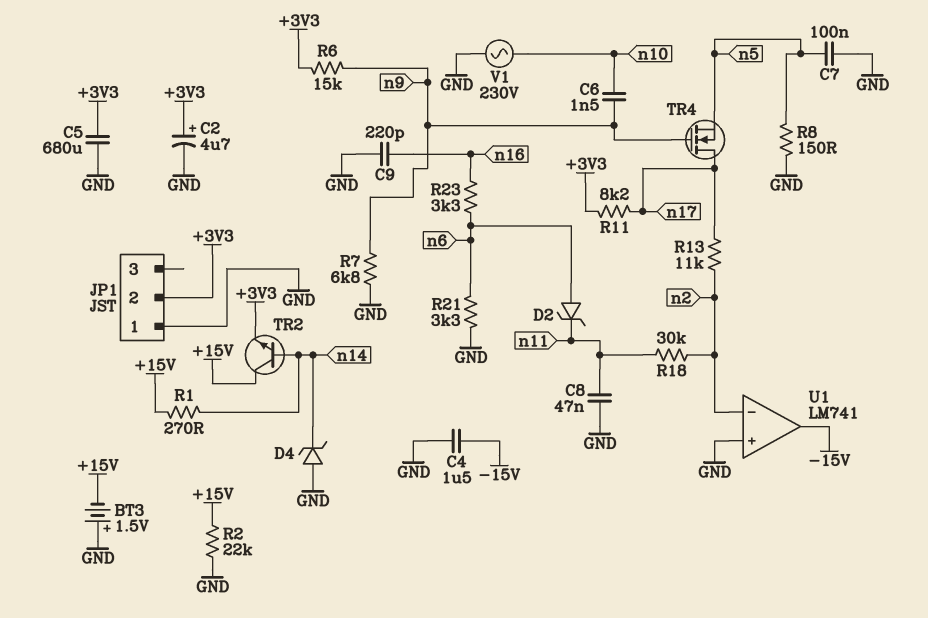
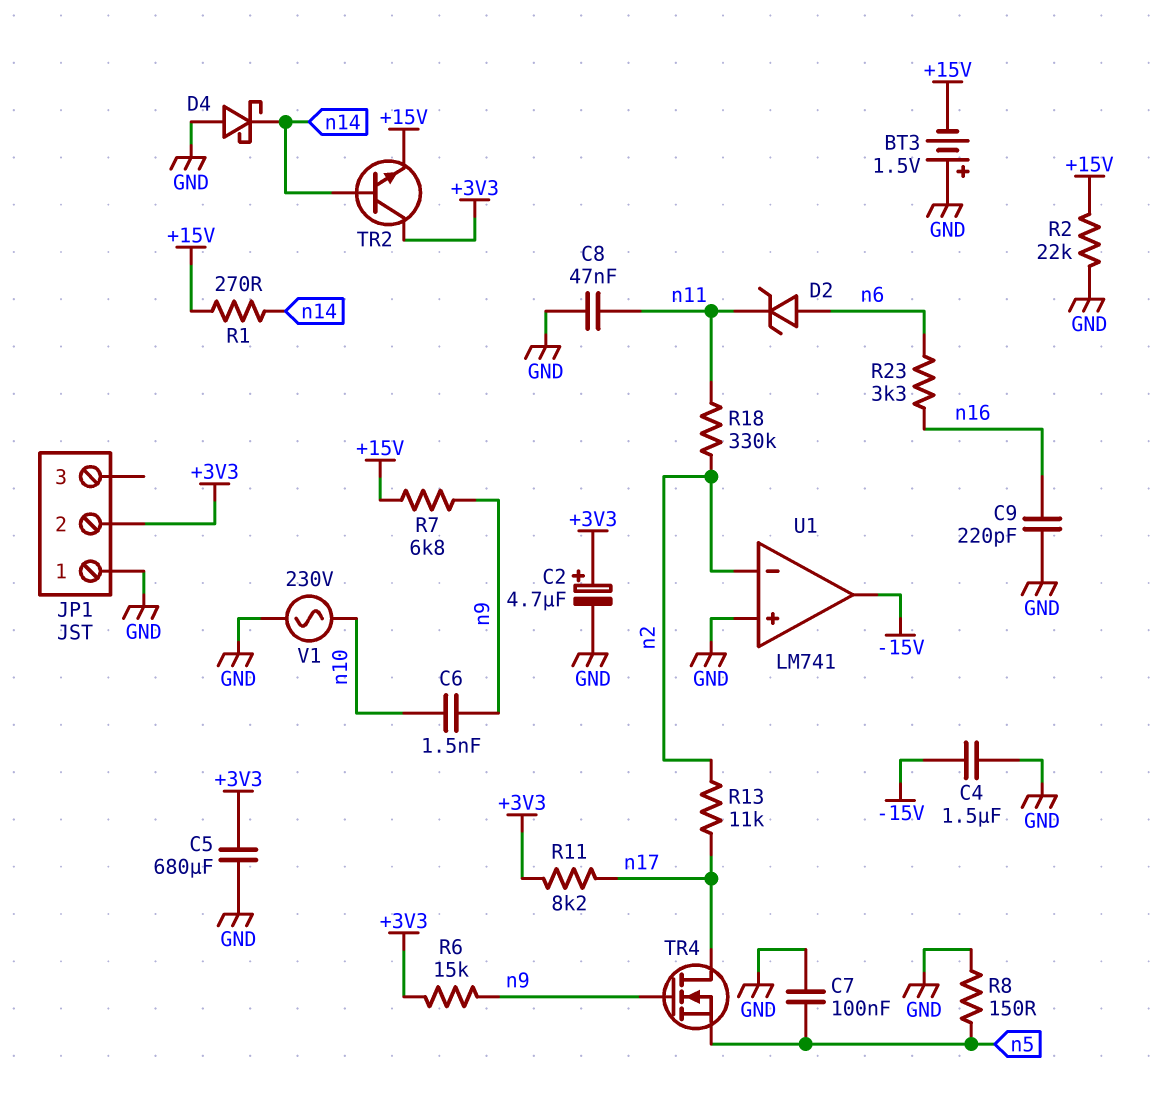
D4: zener (A GND, K n14) -> schottky (A GND, K n14)
R7: 6.8k (GND, n9) -> 6.8k (+15V, n9)
R18: 30k (n2, n11) -> 330k (n2, n11)
R21: 3.3k (GND, n6) -> none
TR2: NPN (B n14, C +15V, E +3V3) -> NPN (B n14, C +3V3, E +15V)

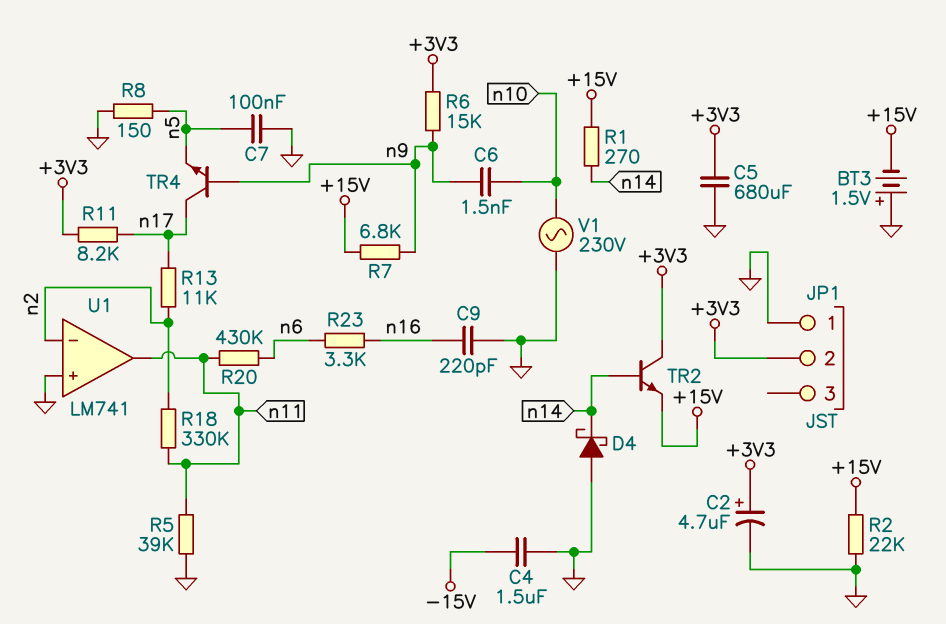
C8: 47nF (GND, n11) -> none
D2: zener (A n6, K n11) -> none
R5: none -> 39k (GND, n11)
R20: none -> 430k (n6, n11)
TR4: NMOS (G n9, D n17, S n5) -> NPN (B n9, C n17, E n5)
U1 pin out: -15V -> n11

